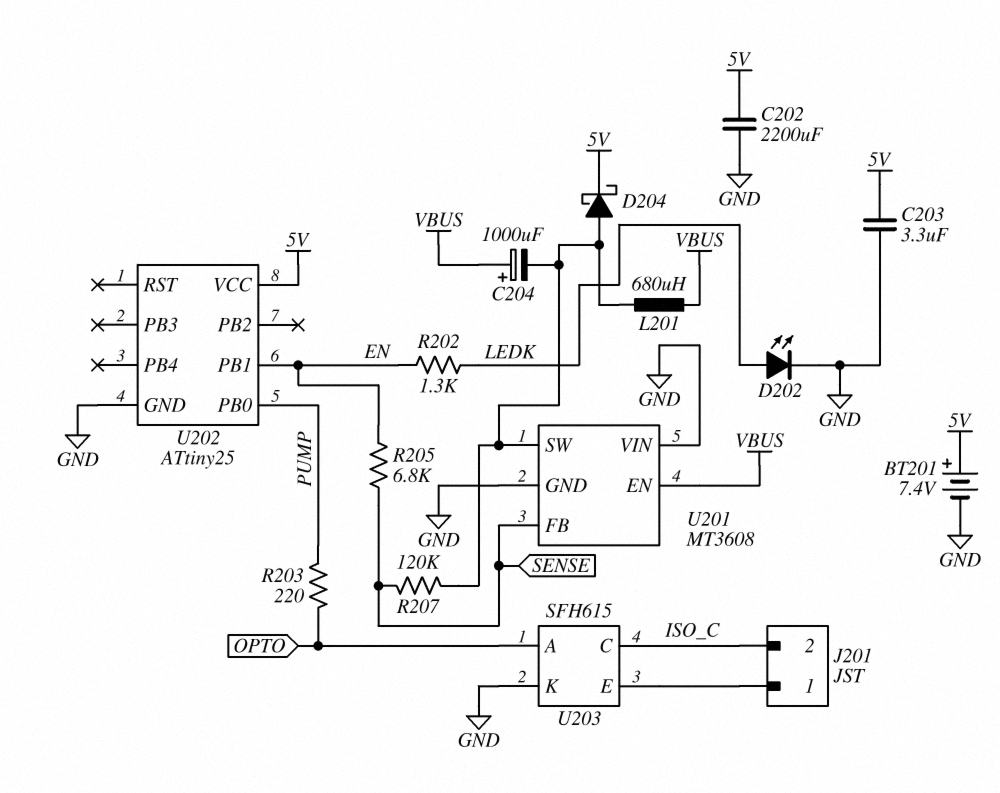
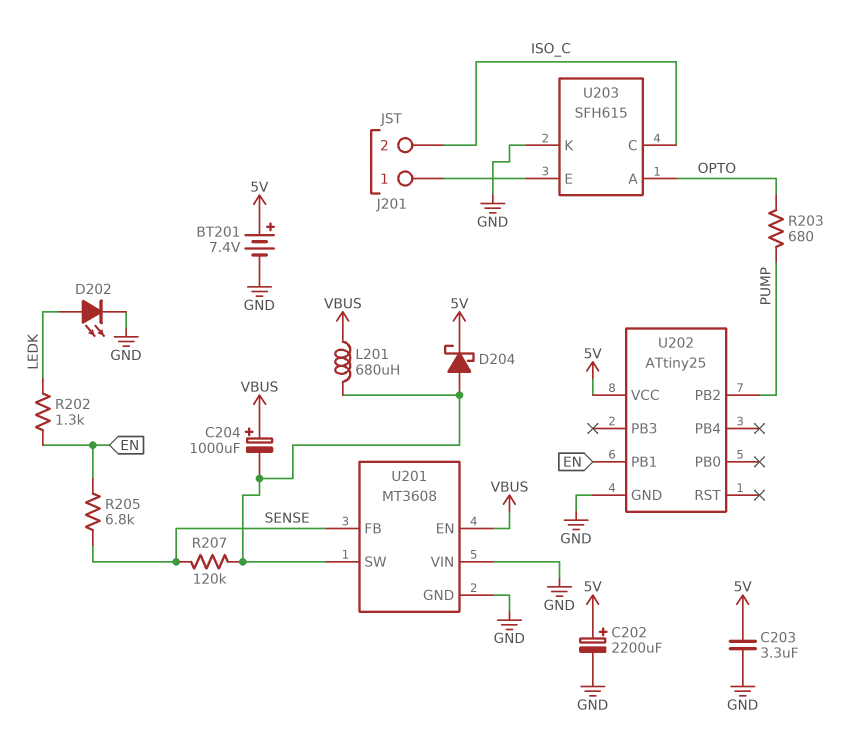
C202: 2200uF (5V, GND) -> 2200uF (plus 5V, minus GND)
R203: 220 (OPTO, PUMP) -> 680 (OPTO, PUMP)
U202 pin PB0: PUMP -> none
U202 pin PB2: none -> PUMP

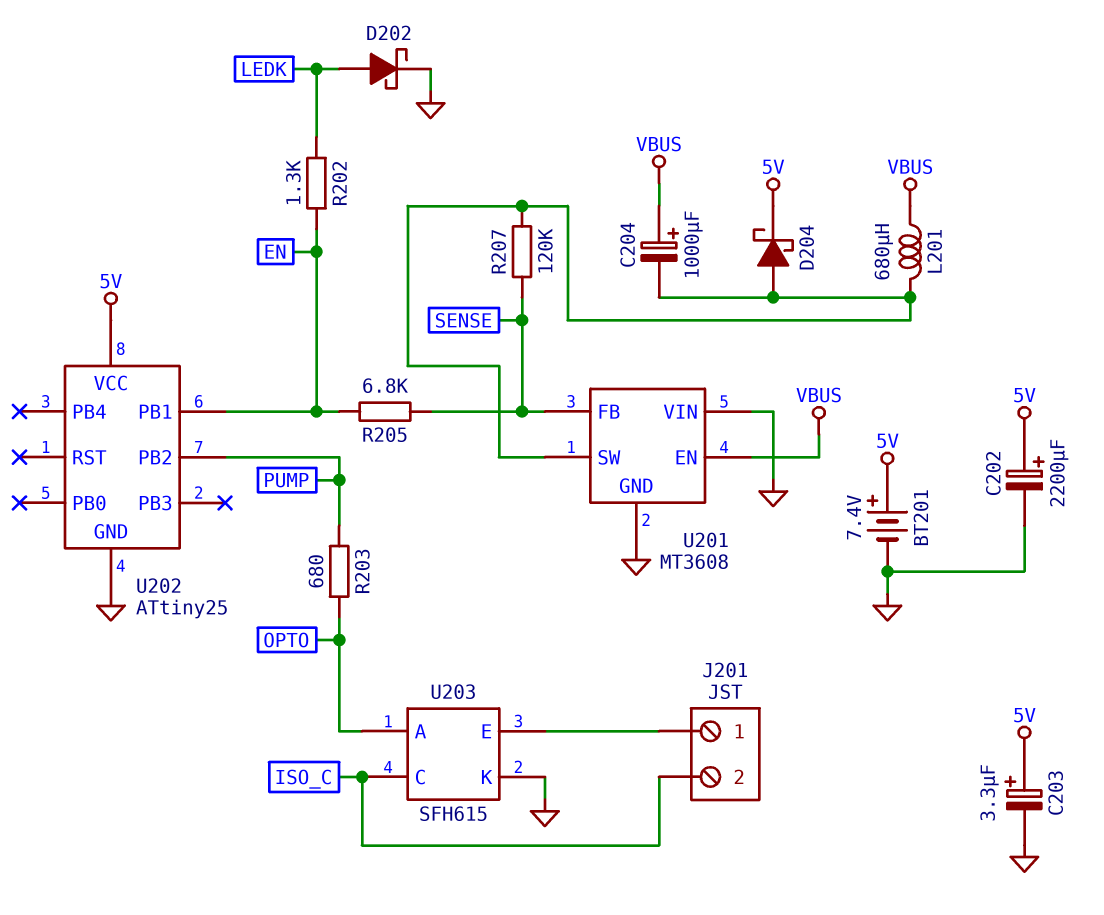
C203: 3.3uF (5V, GND) -> 3.3uF (plus 5V, minus GND)
D202: LED (A LEDK, K GND) -> schottky (A LEDK, K GND)

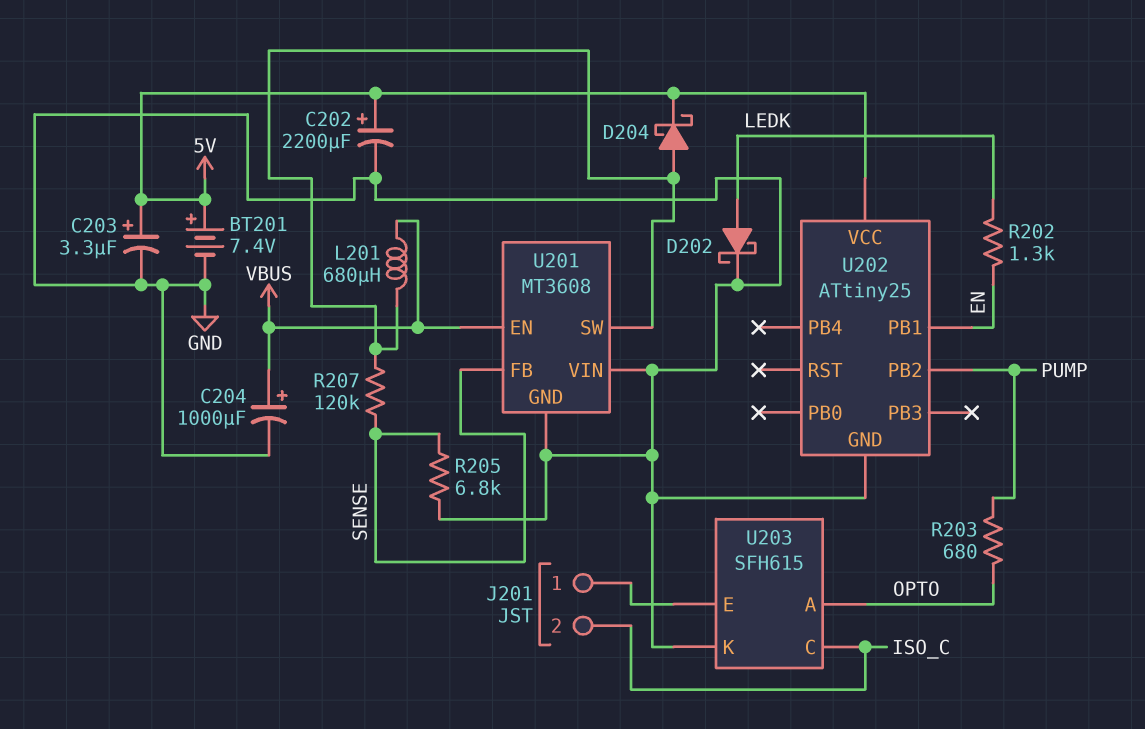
C204: 1000uF (plus VBUS, minus U201/SW) -> 1000uF (plus VBUS, minus GND)
R205: 6.8k (EN, SENSE) -> 6.8k (GND, SENSE)

